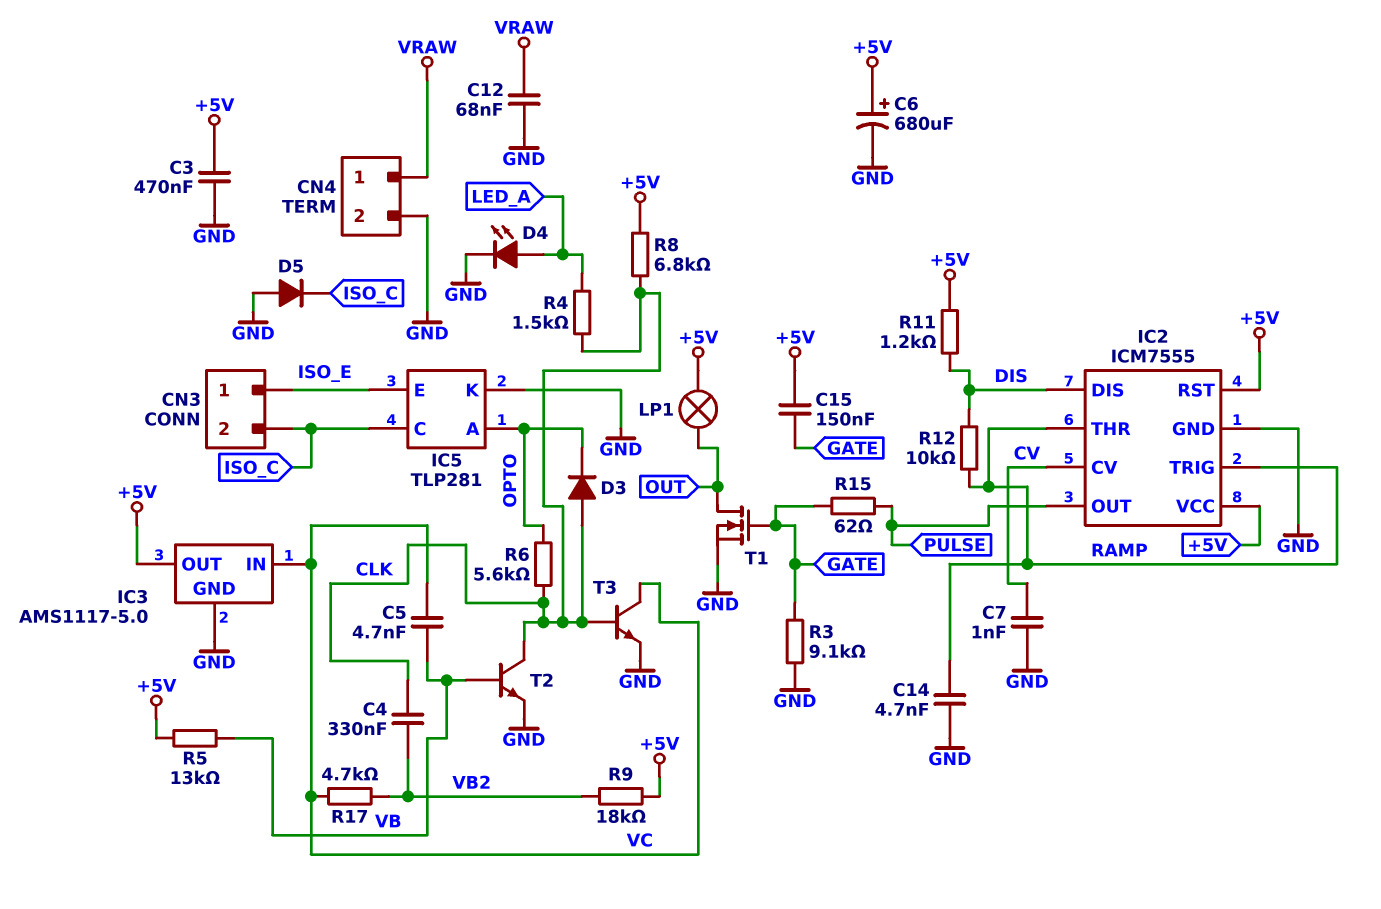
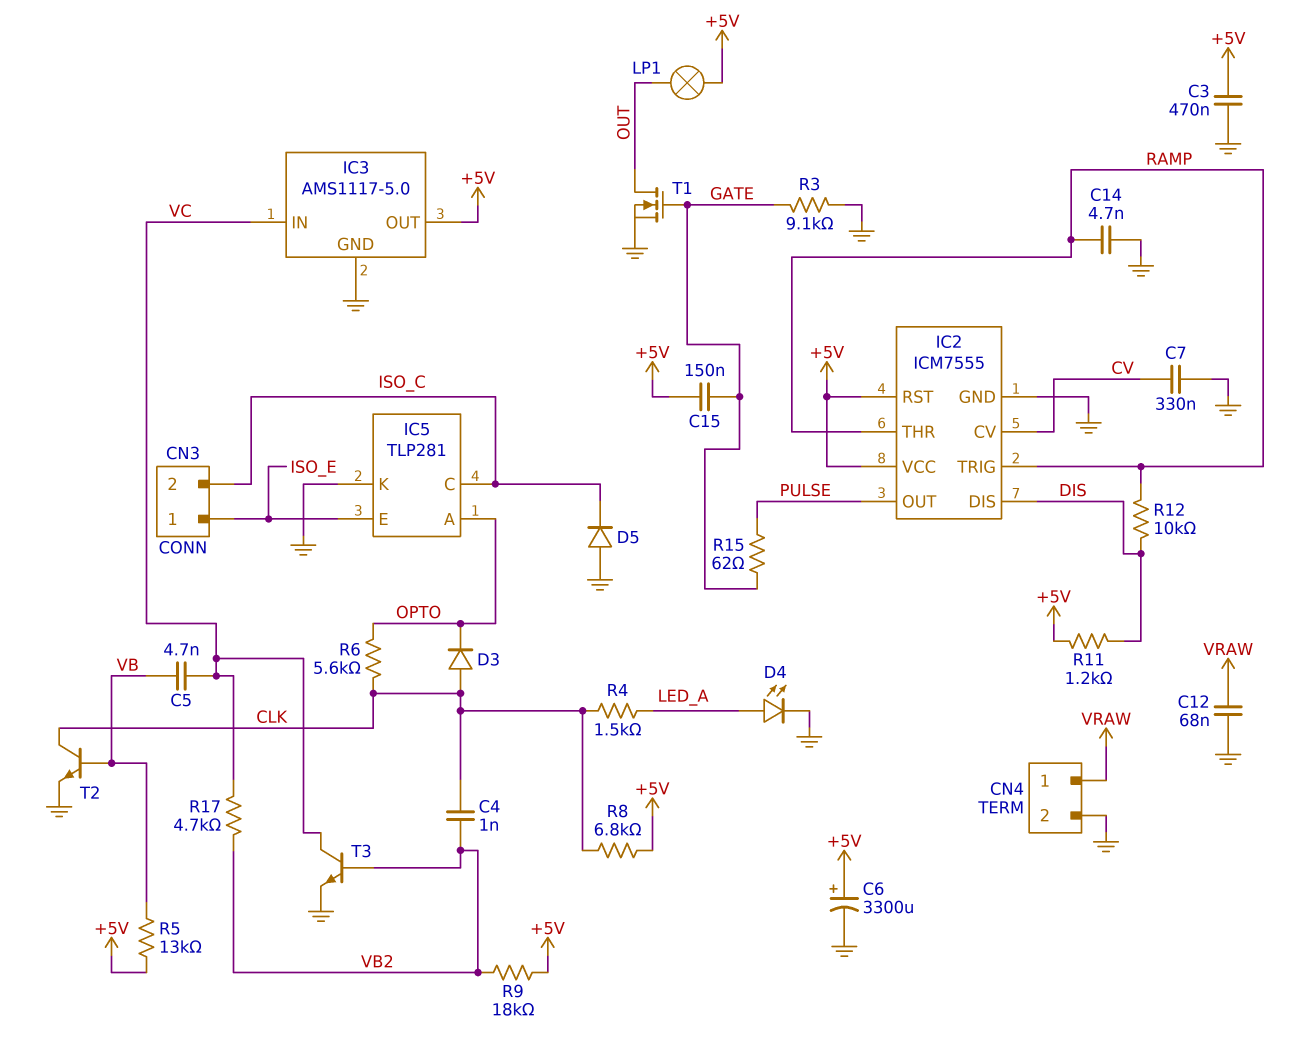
C4: 330nF (CLK, VB2) -> 1nF (CLK, VB2)
C6: 680uF (plus +5V, minus GND) -> 3300uF (plus +5V, minus GND)
C7: 1nF (CV, GND) -> 330nF (CV, GND)
T3: NPN (B CLK, C VC, E GND) -> NPN (B VB2, C VC, E GND)

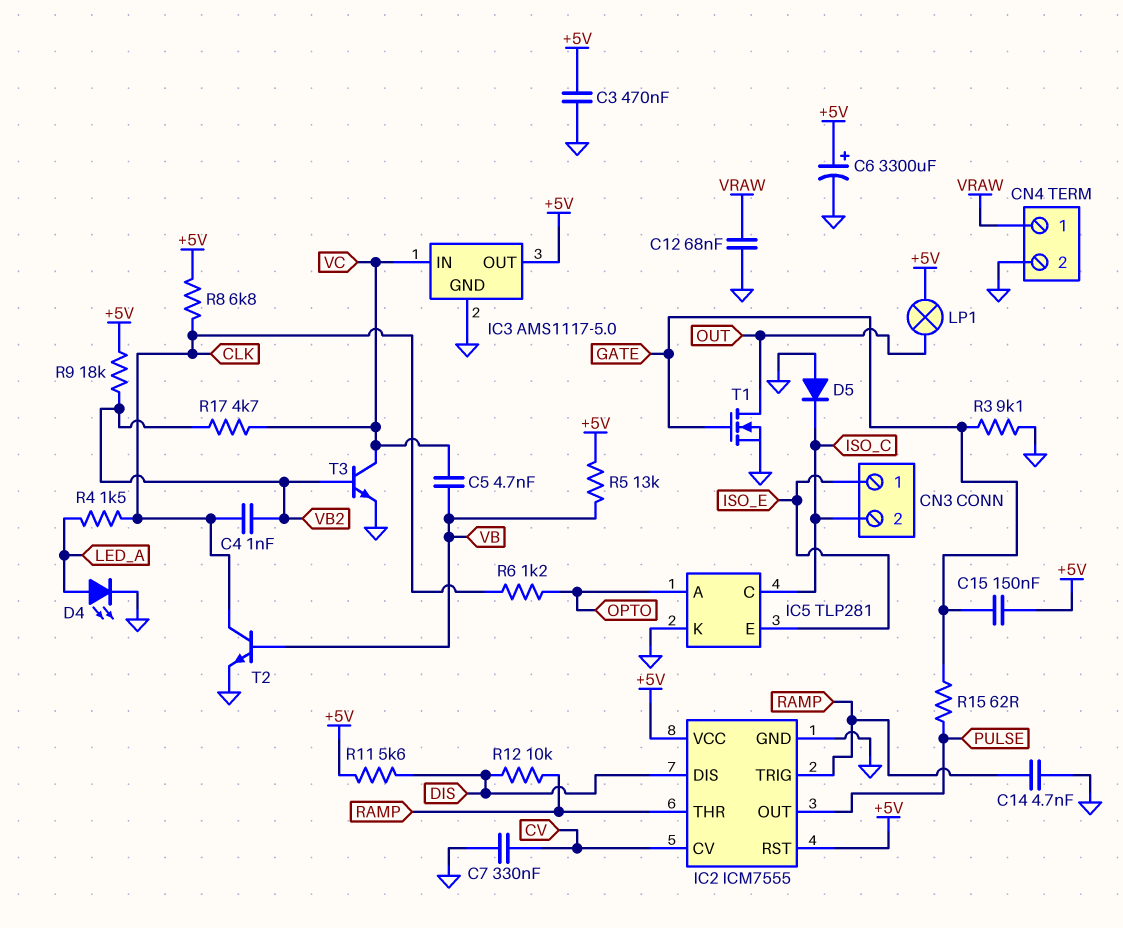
D3: diode (A CLK, K OPTO) -> none
R6: 5.6k (CLK, OPTO) -> 1.2k (CLK, OPTO)
R11: 1.2k (+5V, DIS) -> 5.6k (+5V, DIS)

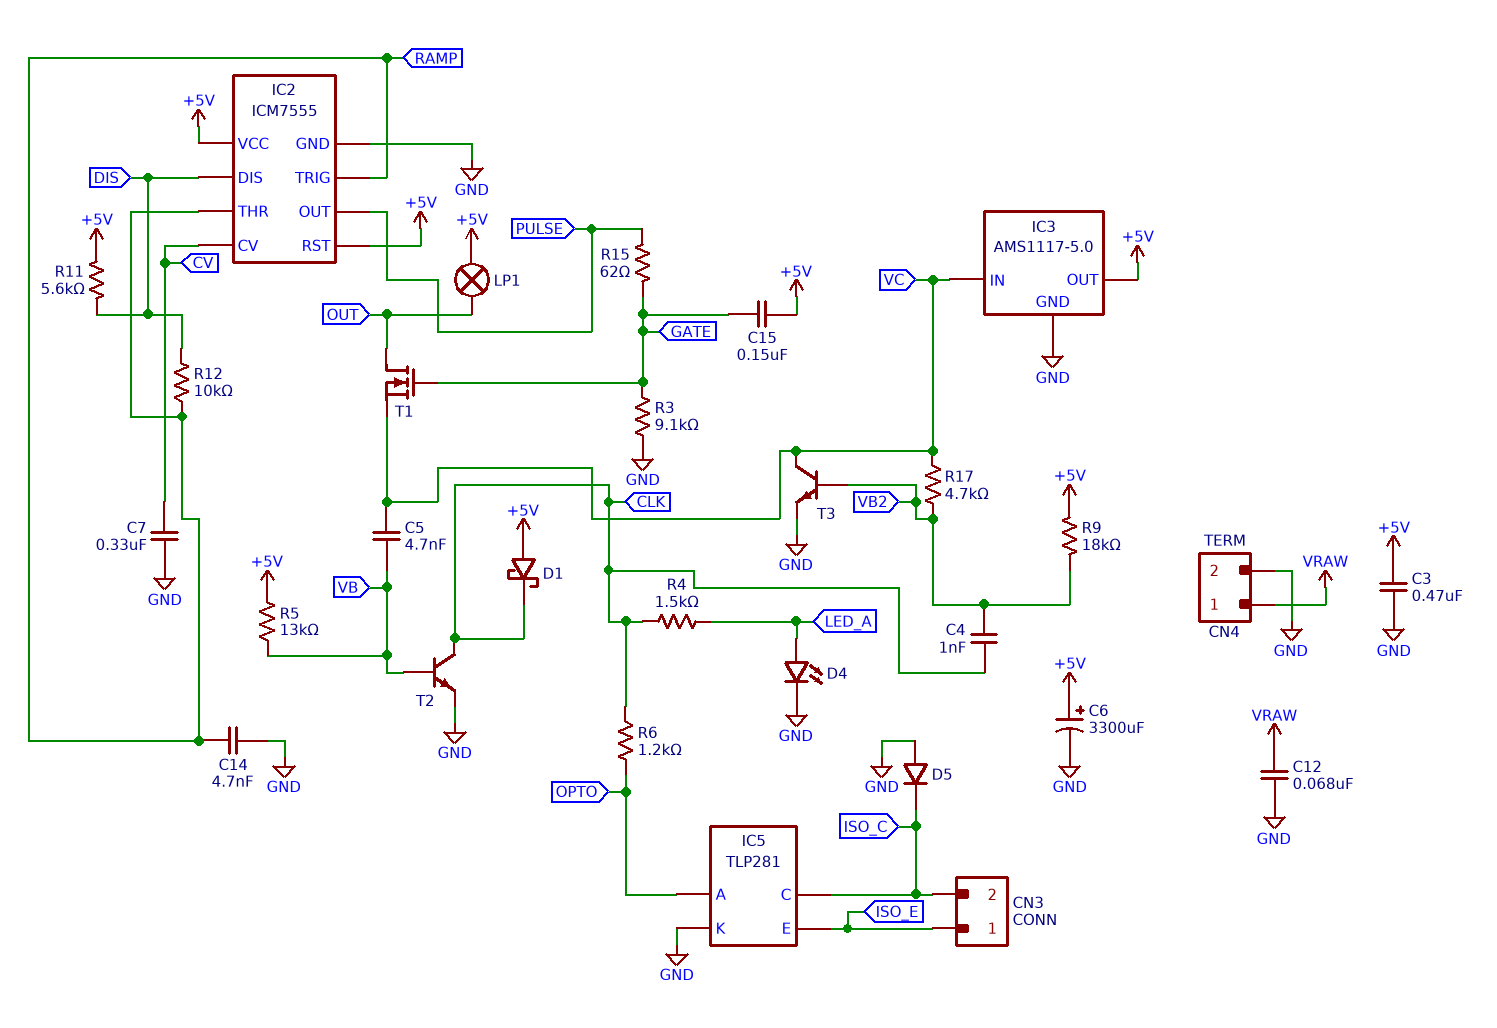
D1: none -> schottky (A +5V, K CLK)
R8: 6.8k (+5V, CLK) -> none
T1: NMOS (G GATE, D OUT, S GND) -> NMOS (G GATE, D OUT, S VC)

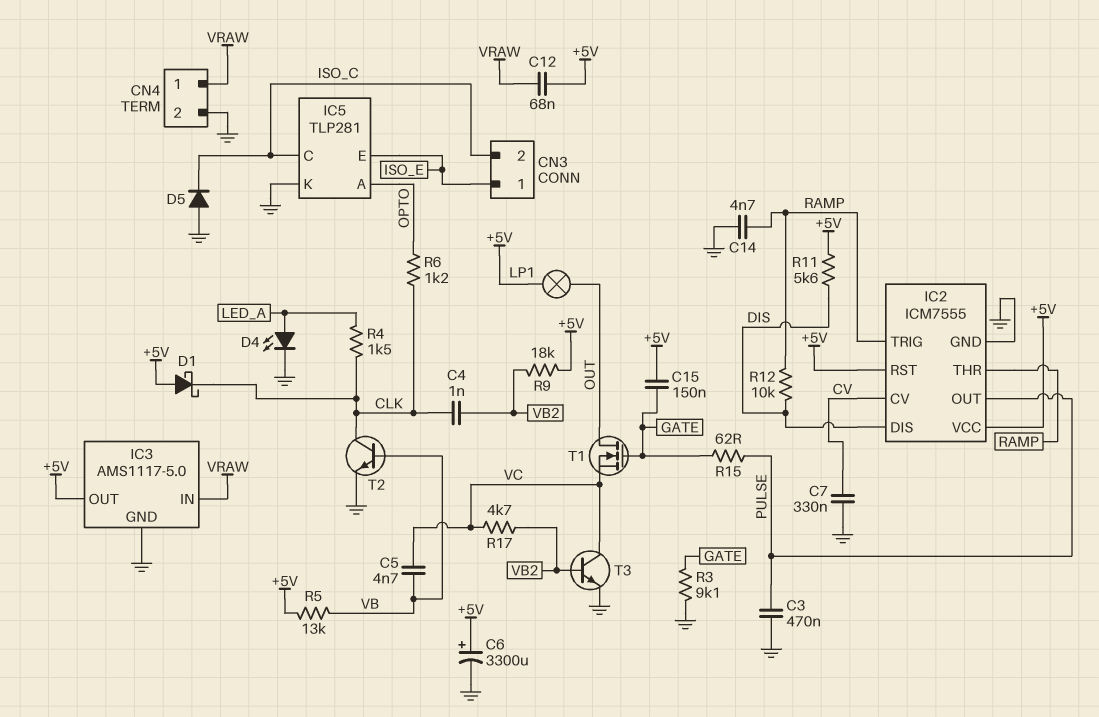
C3: 470nF (+5V, GND) -> 470nF (GND, PULSE)
C12: 68nF (GND, VRAW) -> 68nF (+5V, VRAW)
IC3 pin IN: VC -> VRAW

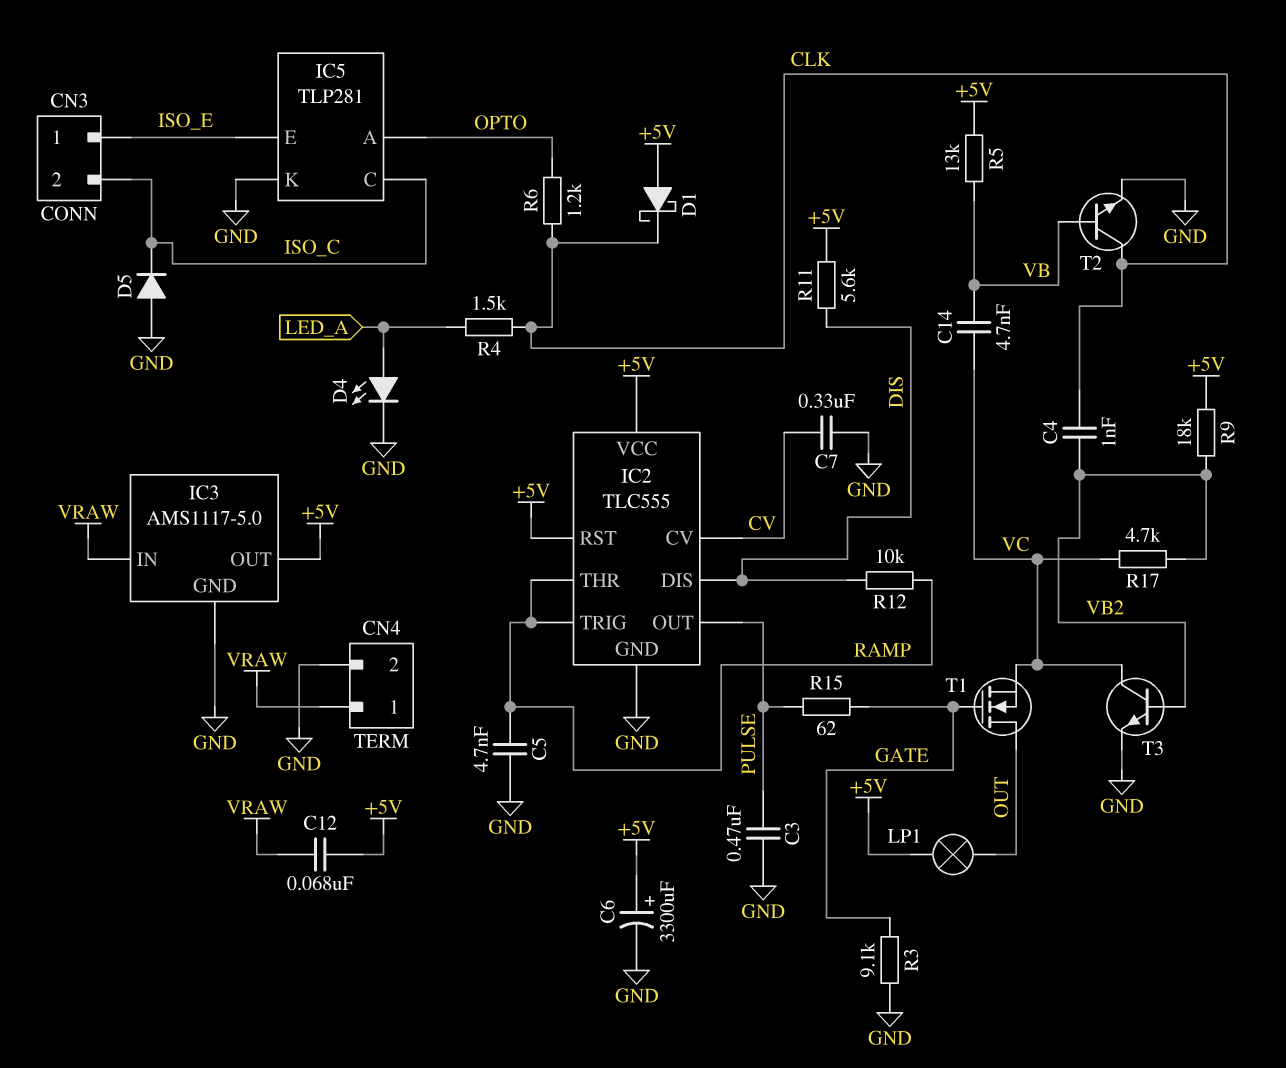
C5: 4.7nF (VB, VC) -> 4.7nF (GND, RAMP)
C14: 4.7nF (GND, RAMP) -> 4.7nF (VB, VC)
C15: 150nF (+5V, GATE) -> none
IC2: ICM7555 -> TLC555

